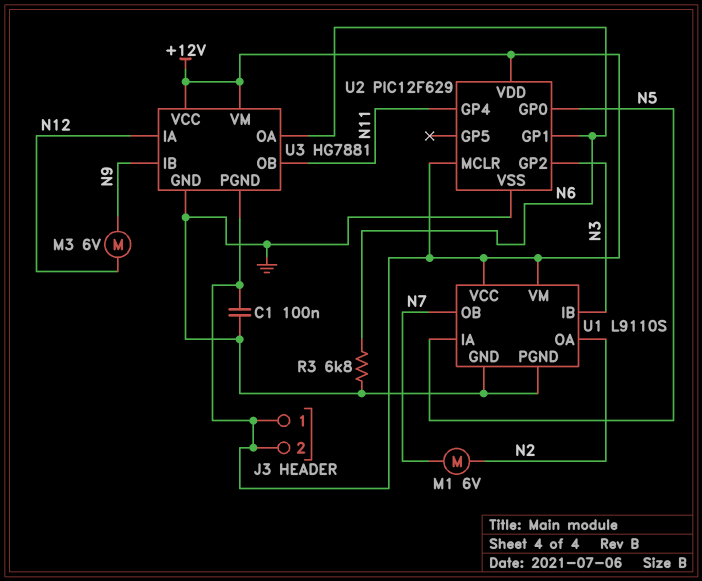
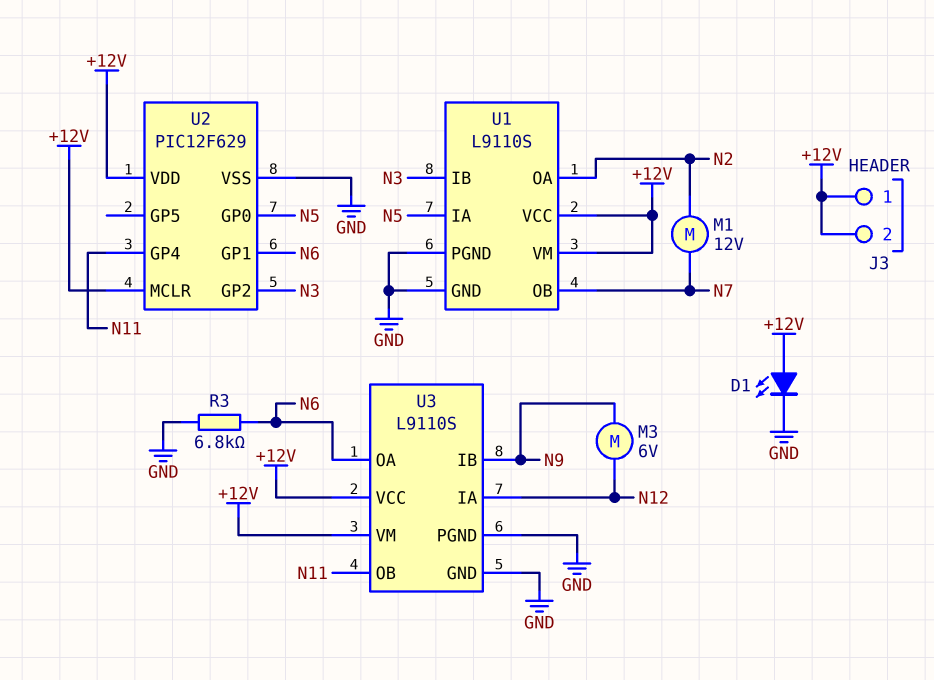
C1: 100nF (+12V, GND) -> none
D1: none -> LED (A +12V, K GND)
M1: motor 6V (N2, N7) -> motor 12V (N2, N7)
U3: HG7881 -> L9110S
U3 pin PGND: +12V -> GND

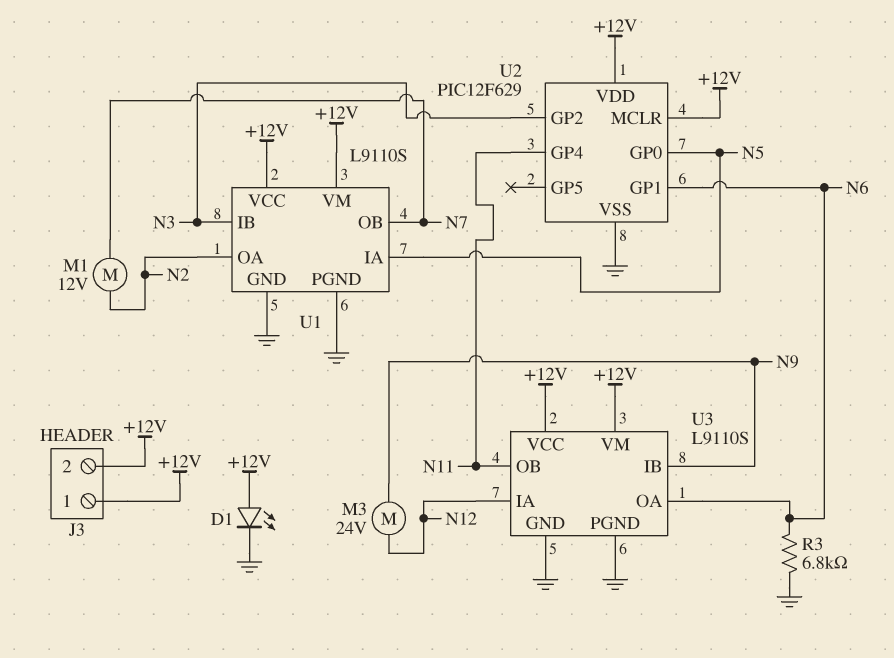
M3: motor 6V (N9, N12) -> motor 24V (N9, N12)

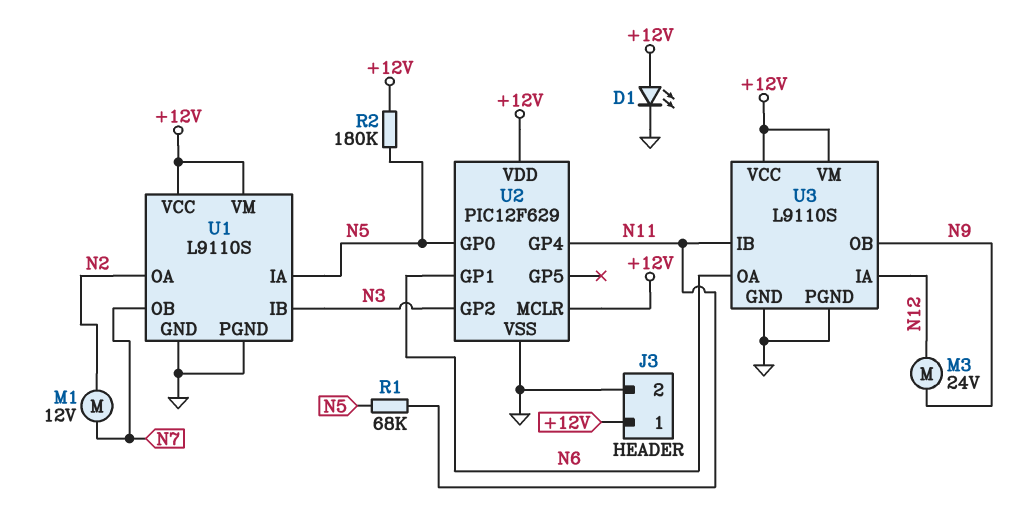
J3 pin 2: +12V -> GND
R1: none -> 68k (N5, N11)
R2: none -> 180k (+12V, N5)
R3: 6.8k (GND, N6) -> none
U3 pin IB: N9 -> N11
U3 pin OB: N11 -> N9

